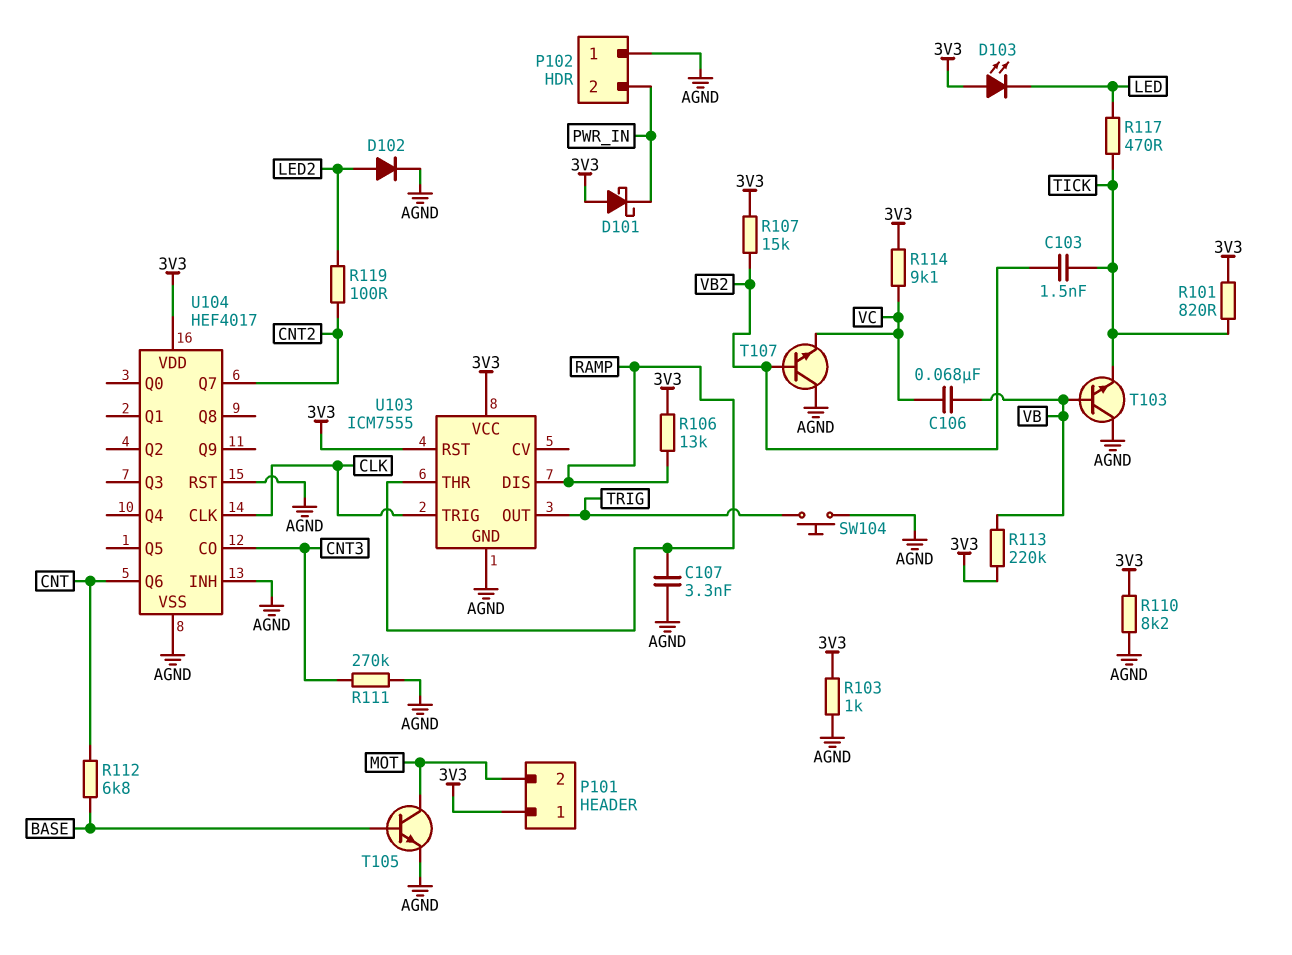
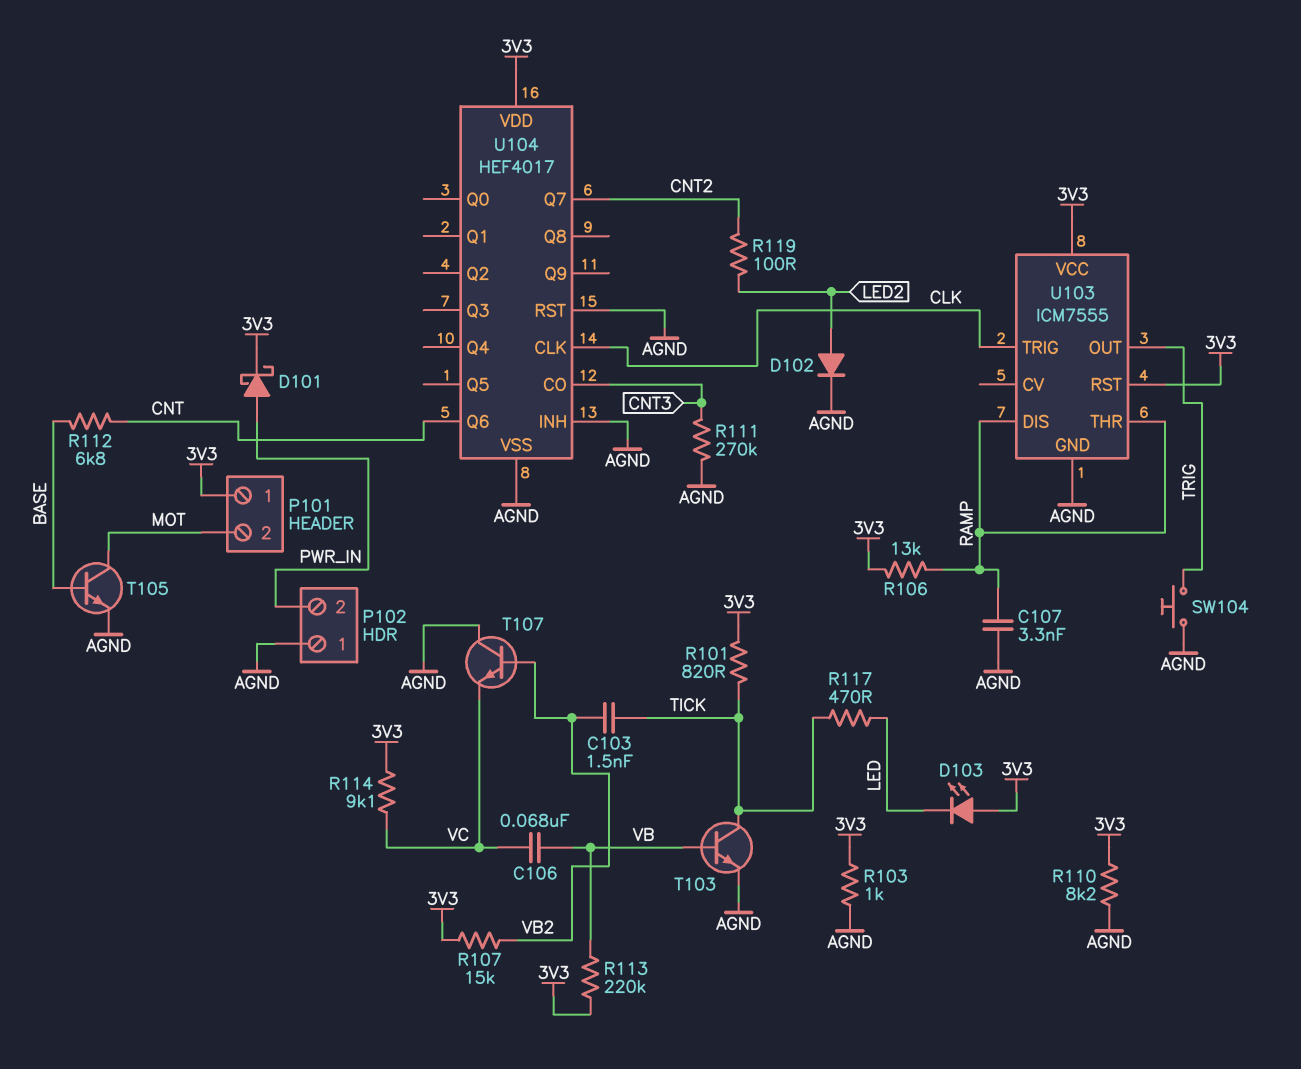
D101: schottky (A 3V3, K PWR_IN) -> schottky (A PWR_IN, K 3V3)
T103: NPN (B VB, C AGND, E TICK) -> NPN (B VB, C TICK, E AGND)

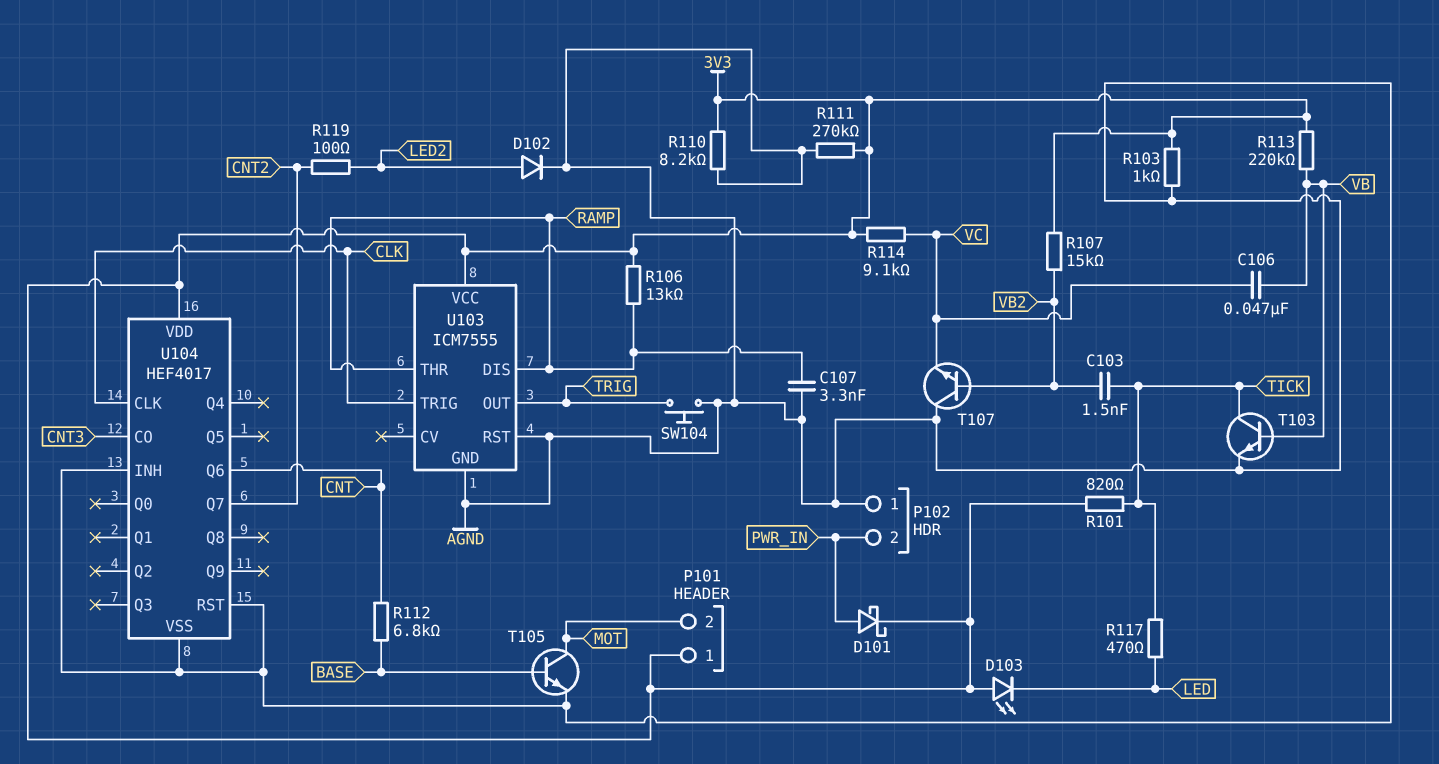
C106: 68nF (VB, VC) -> 47nF (VB, VC)
R111: 270k (AGND, CNT3) -> 270k (3V3, AGND)
U103 pin RST: 3V3 -> AGND

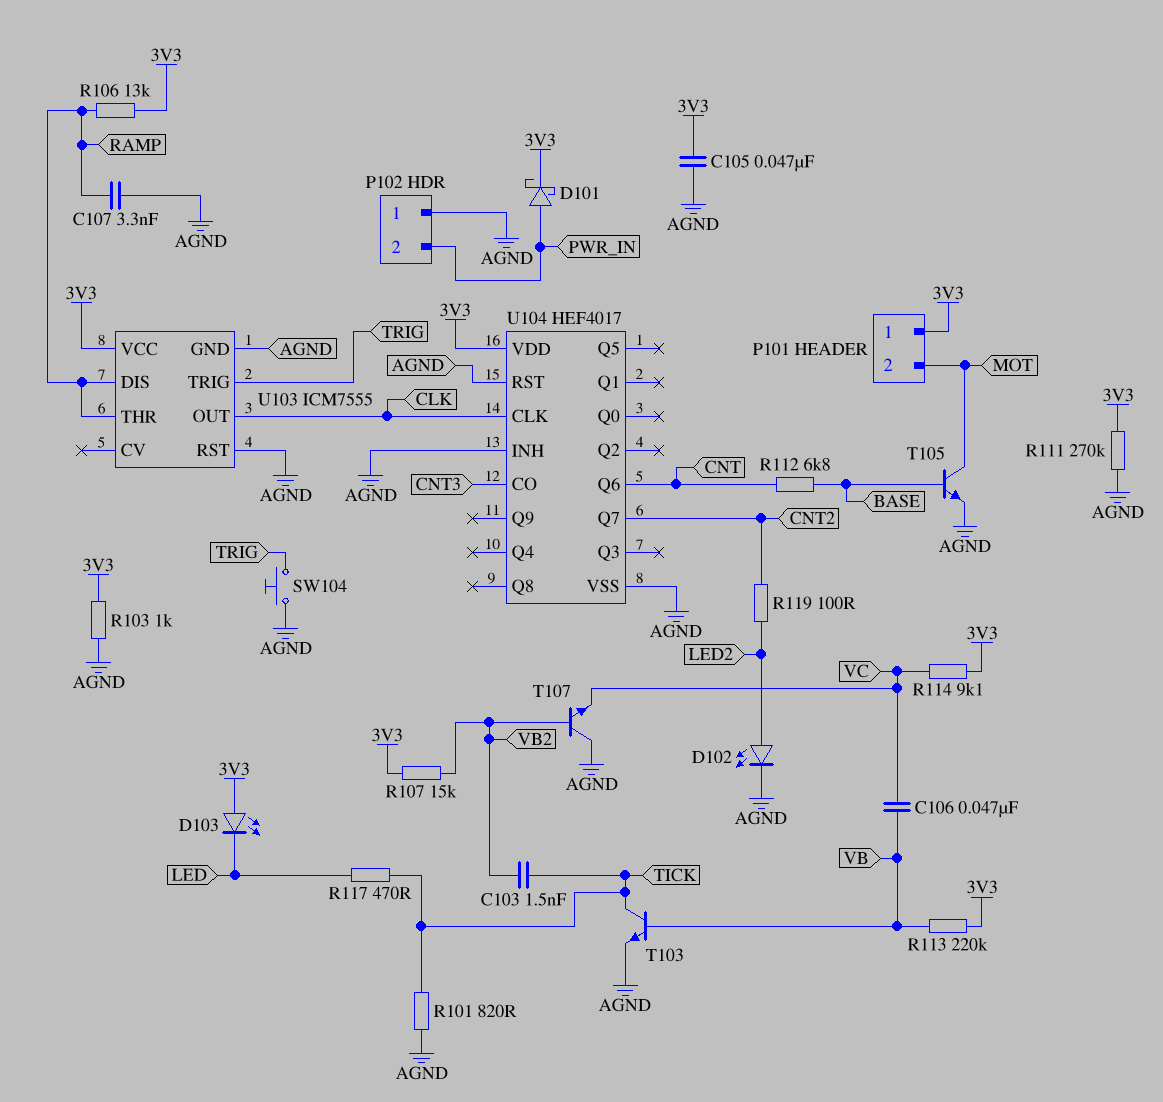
C105: none -> 47nF (3V3, AGND)
D102: diode (A LED2, K AGND) -> LED (A LED2, K AGND)
R101: 820 (3V3, TICK) -> 820 (AGND, TICK)
R110: 8.2k (3V3, AGND) -> none
U103 pin OUT: TRIG -> CLK
U103 pin TRIG: CLK -> TRIG

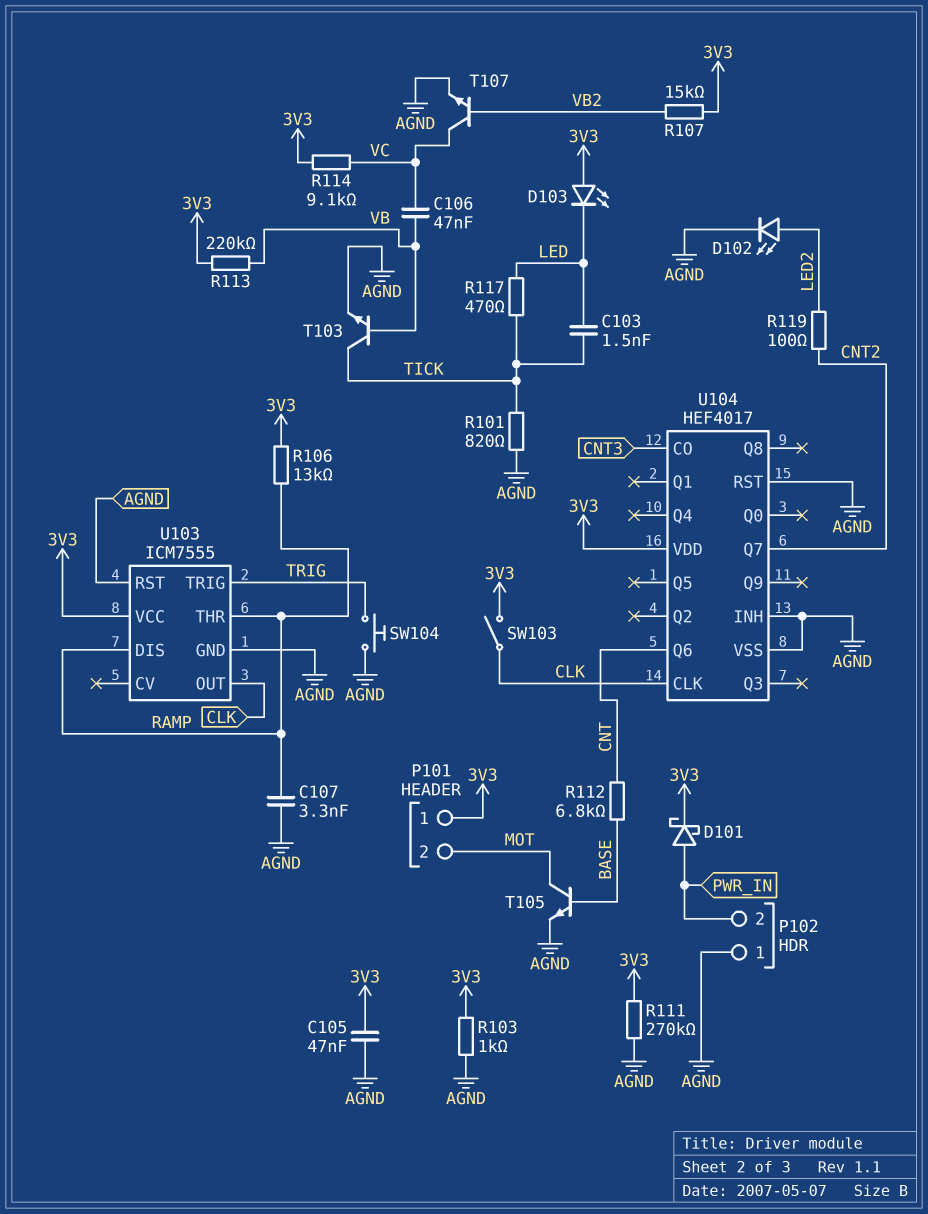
C103: 1.5nF (TICK, VB2) -> 1.5nF (LED, TICK)
SW103: none -> switch (3V3, CLK)
T107: NPN (B VB2, C AGND, E VC) -> NPN (B VB2, C VC, E AGND)

